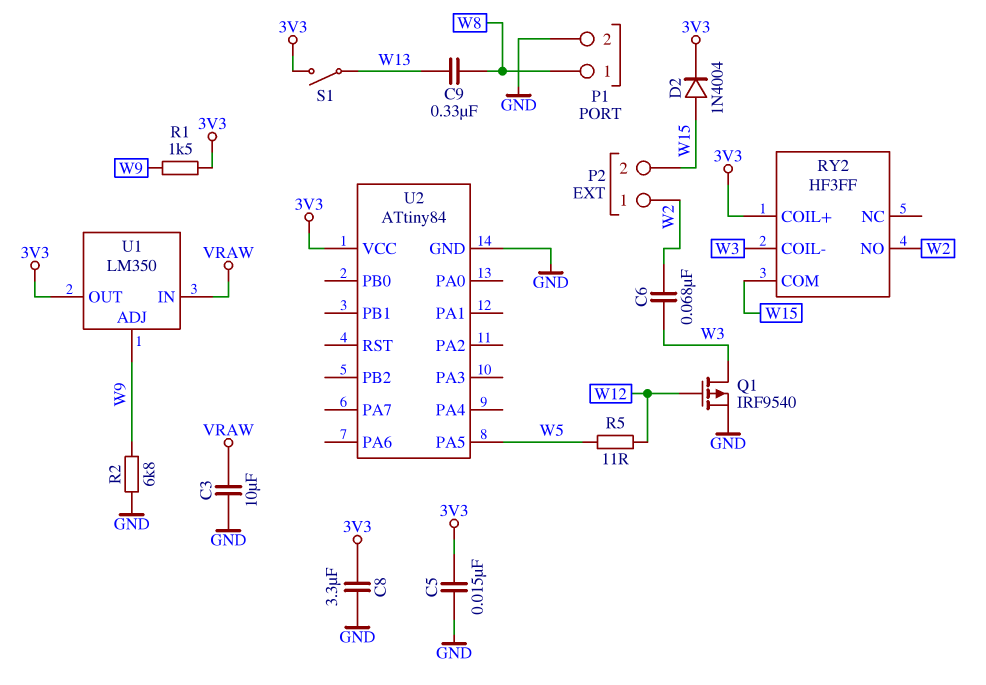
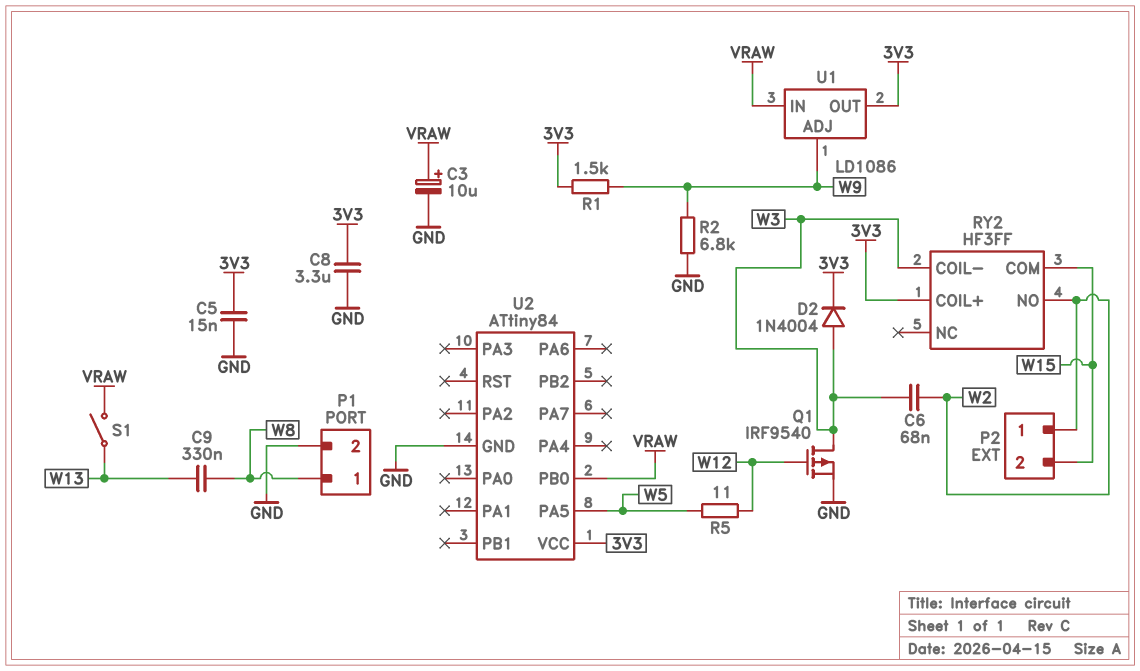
C3: 10uF (GND, VRAW) -> 10uF (plus VRAW, minus GND)
D2: diode 1N4004 (A W15, K 3V3) -> diode 1N4004 (A W3, K 3V3)
S1: switch (3V3, W13) -> switch (VRAW, W13)
U1: LM350 -> LD1086
U2 pin PB0: none -> VRAW

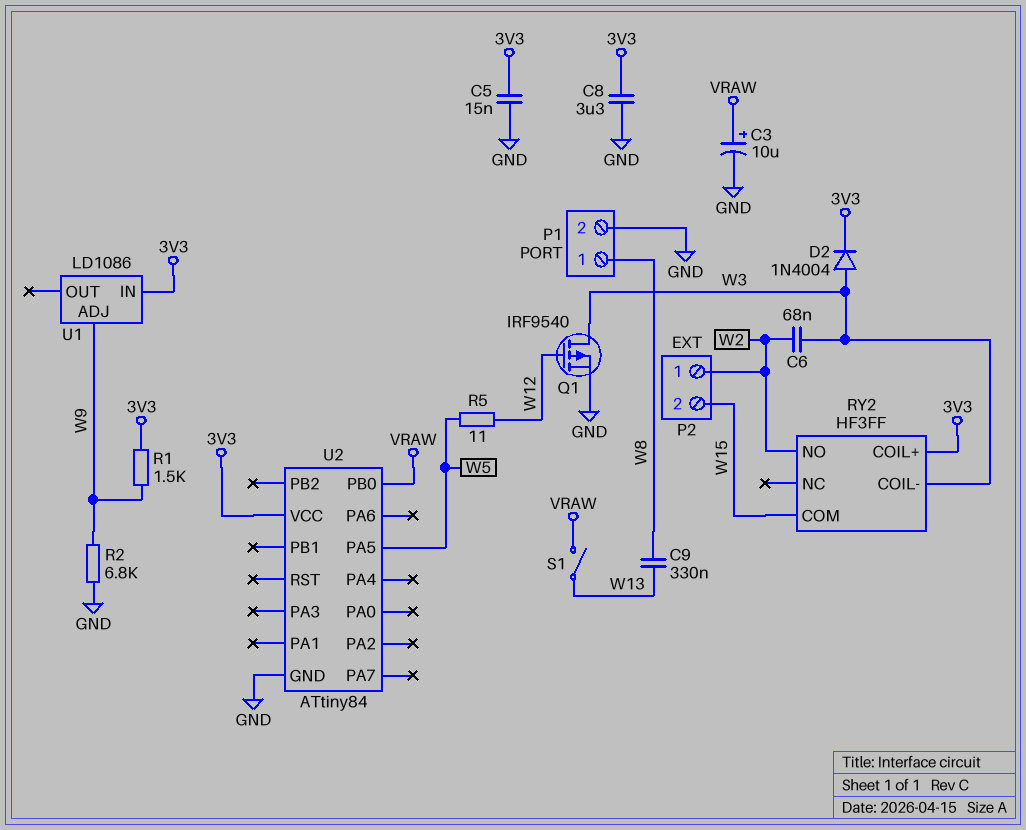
U1 pin IN: VRAW -> 3V3
U1 pin OUT: 3V3 -> none

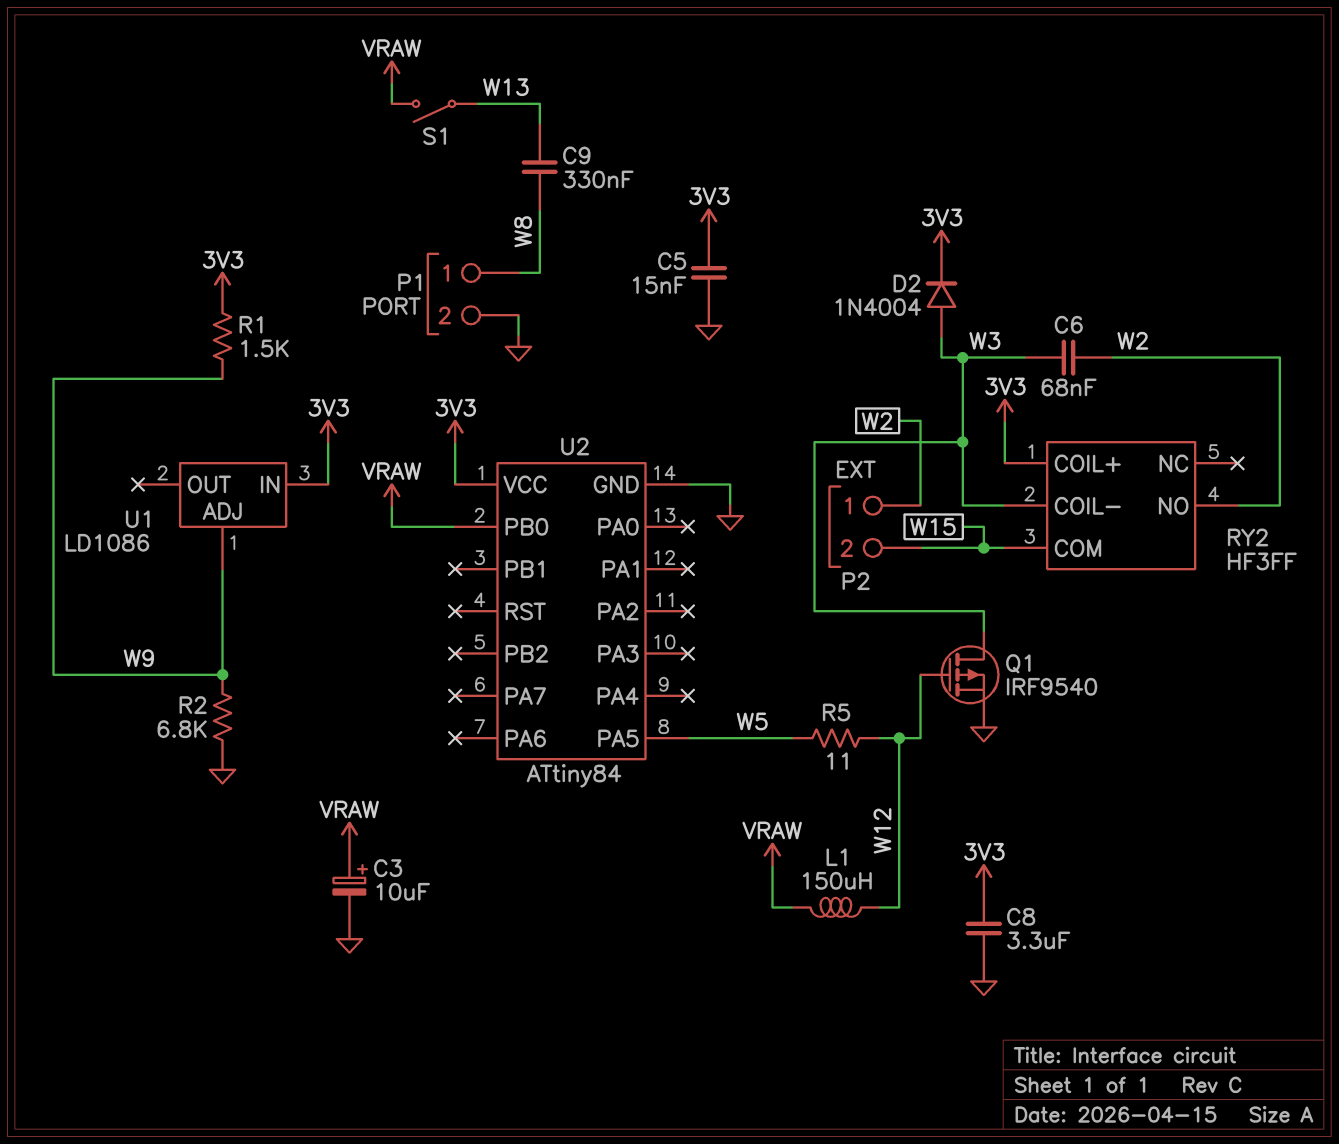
L1: none -> 150uH (VRAW, W12)

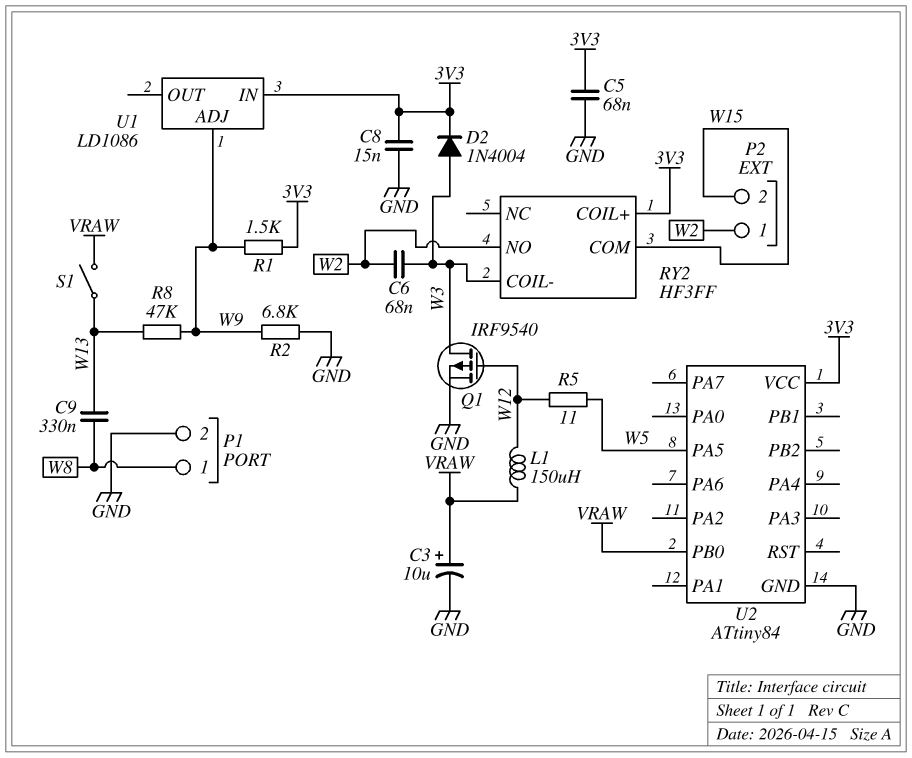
C5: 15nF (3V3, GND) -> 68nF (3V3, GND)
C8: 3.3uF (3V3, GND) -> 15nF (3V3, GND)
R8: none -> 47k (W9, W13)

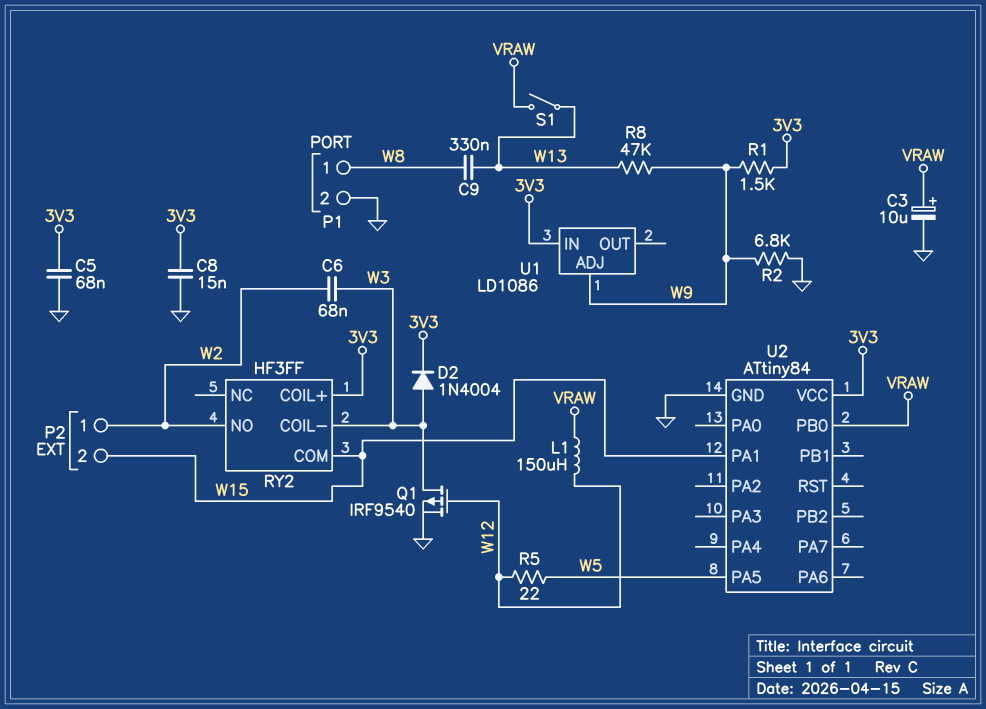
R5: 11 (W5, W12) -> 22 (W5, W12)
U2 pin PA1: none -> W15

